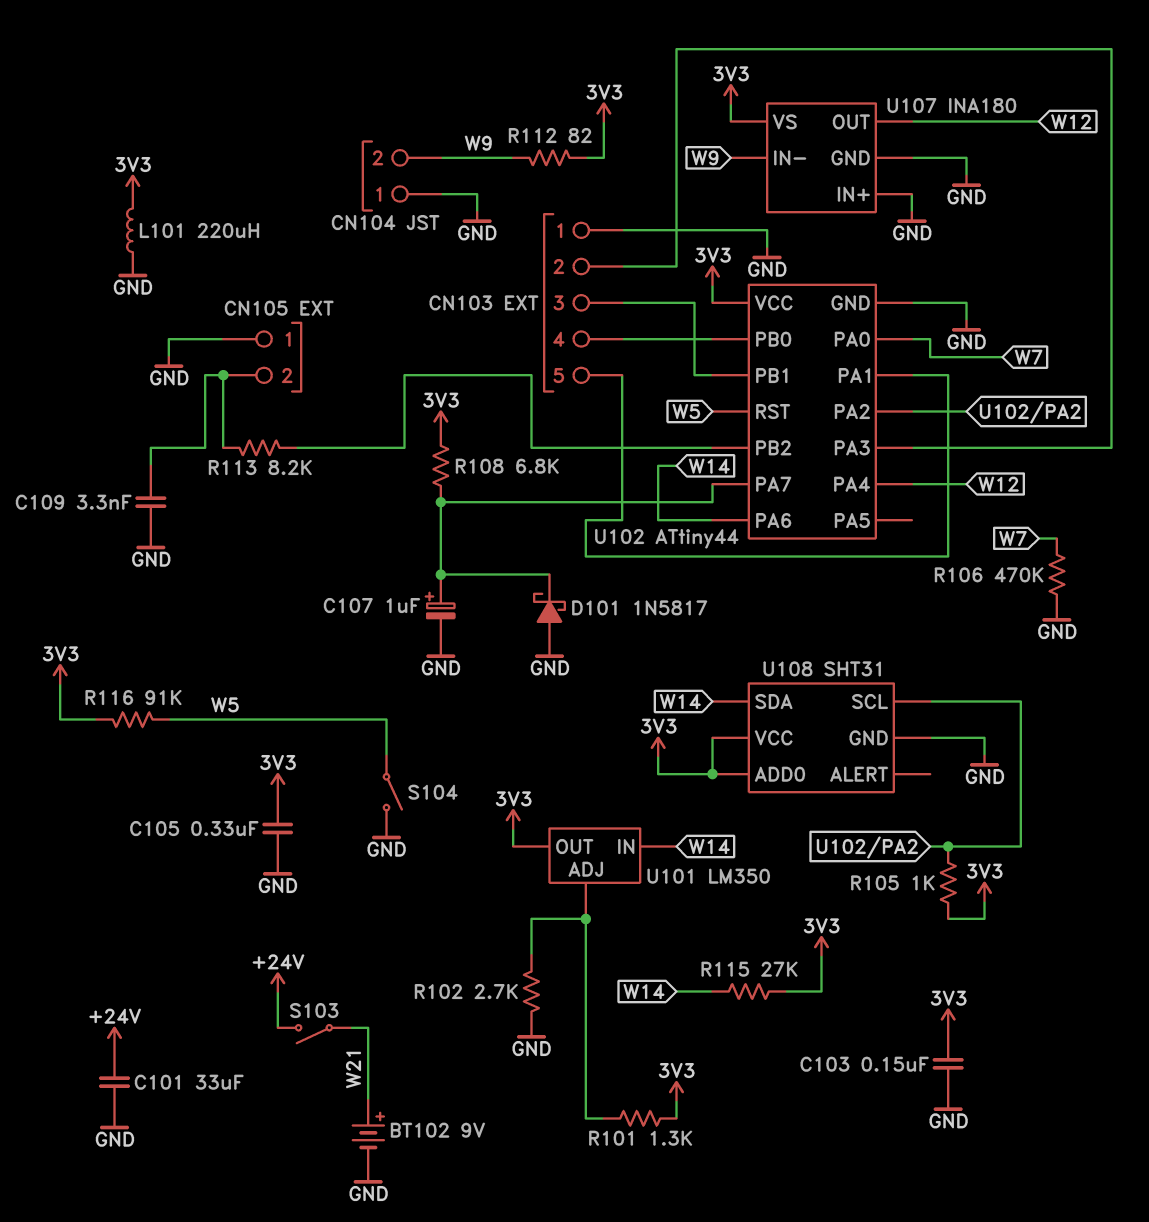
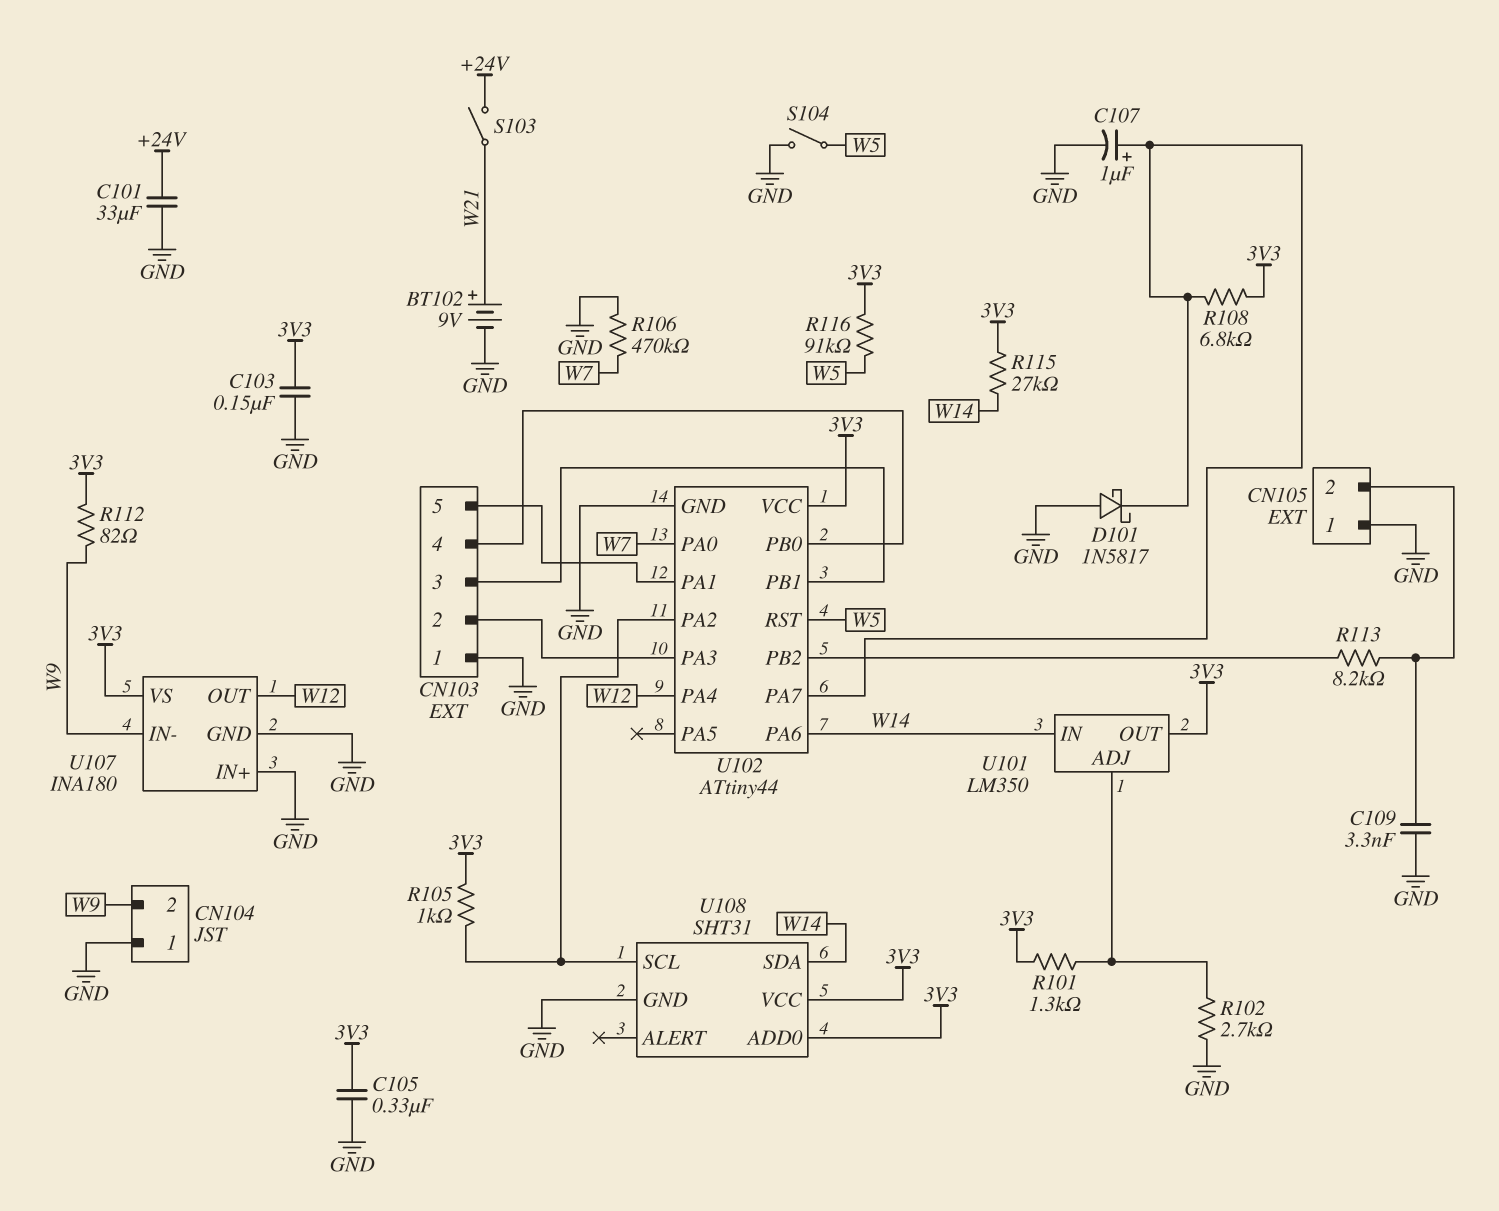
L101: 220uH (3V3, GND) -> none

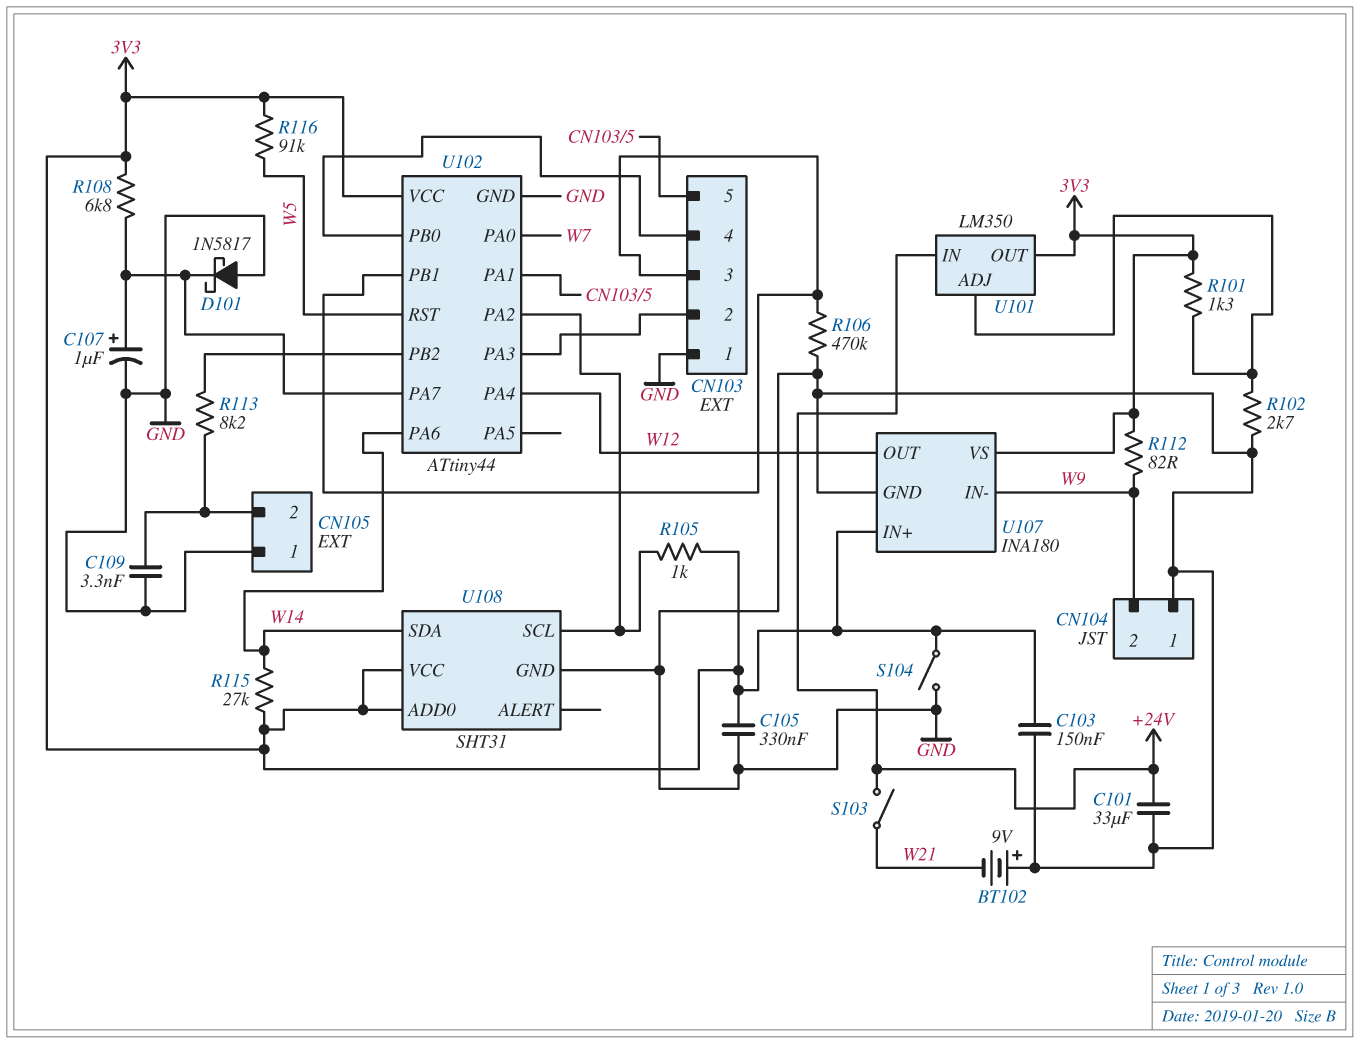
BT102: 9V (plus W21, minus GND) -> 9V (plus GND, minus W21)
R106: 470k (GND, W7) -> 470k (CN103/3, GND)
S104: switch (GND, W5) -> switch (3V3, GND)
U101 pin IN: W14 -> +24V
U107 pin IN+: GND -> 3V3

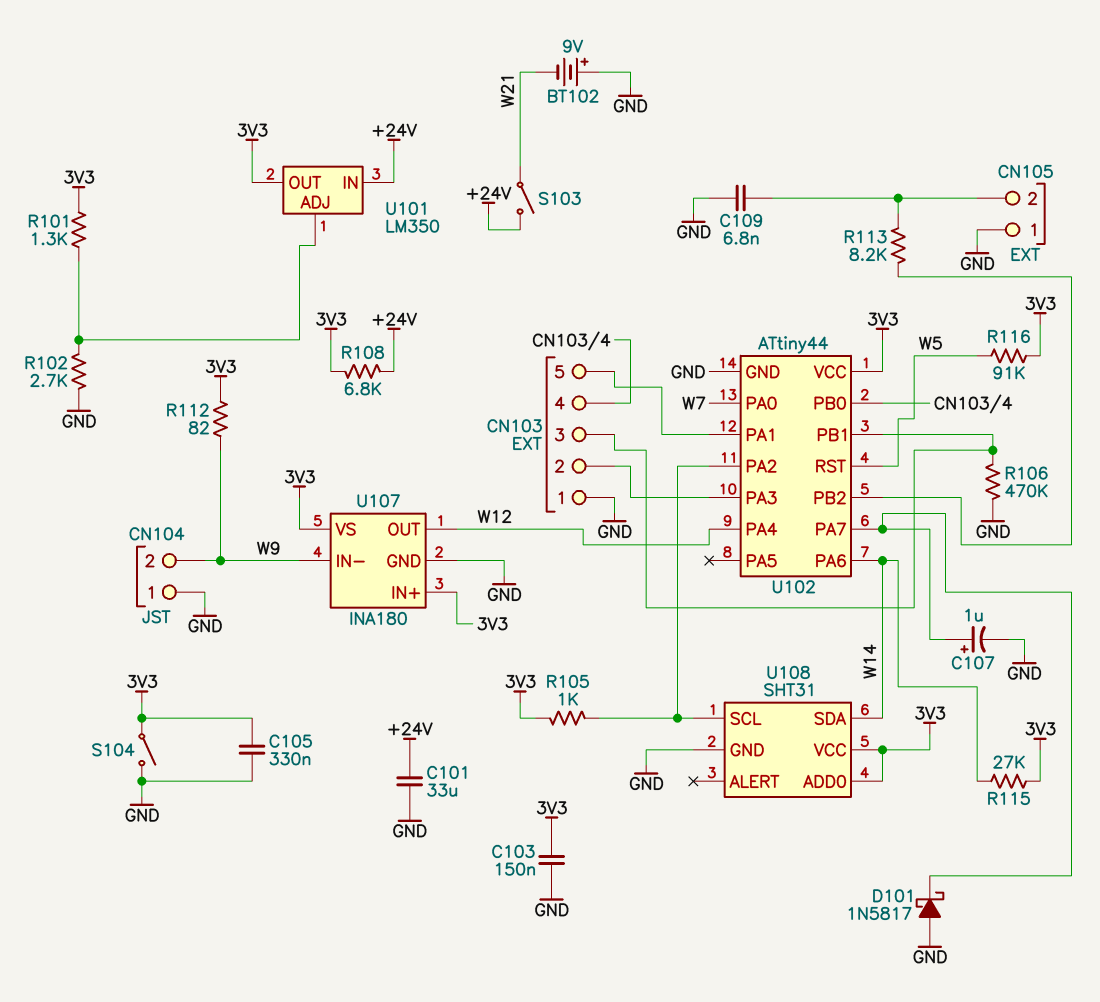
C109: 3.3nF (CN105/2, GND) -> 6.8nF (CN105/2, GND)
R108: 6.8k (3V3, U102/PA7) -> 6.8k (+24V, 3V3)

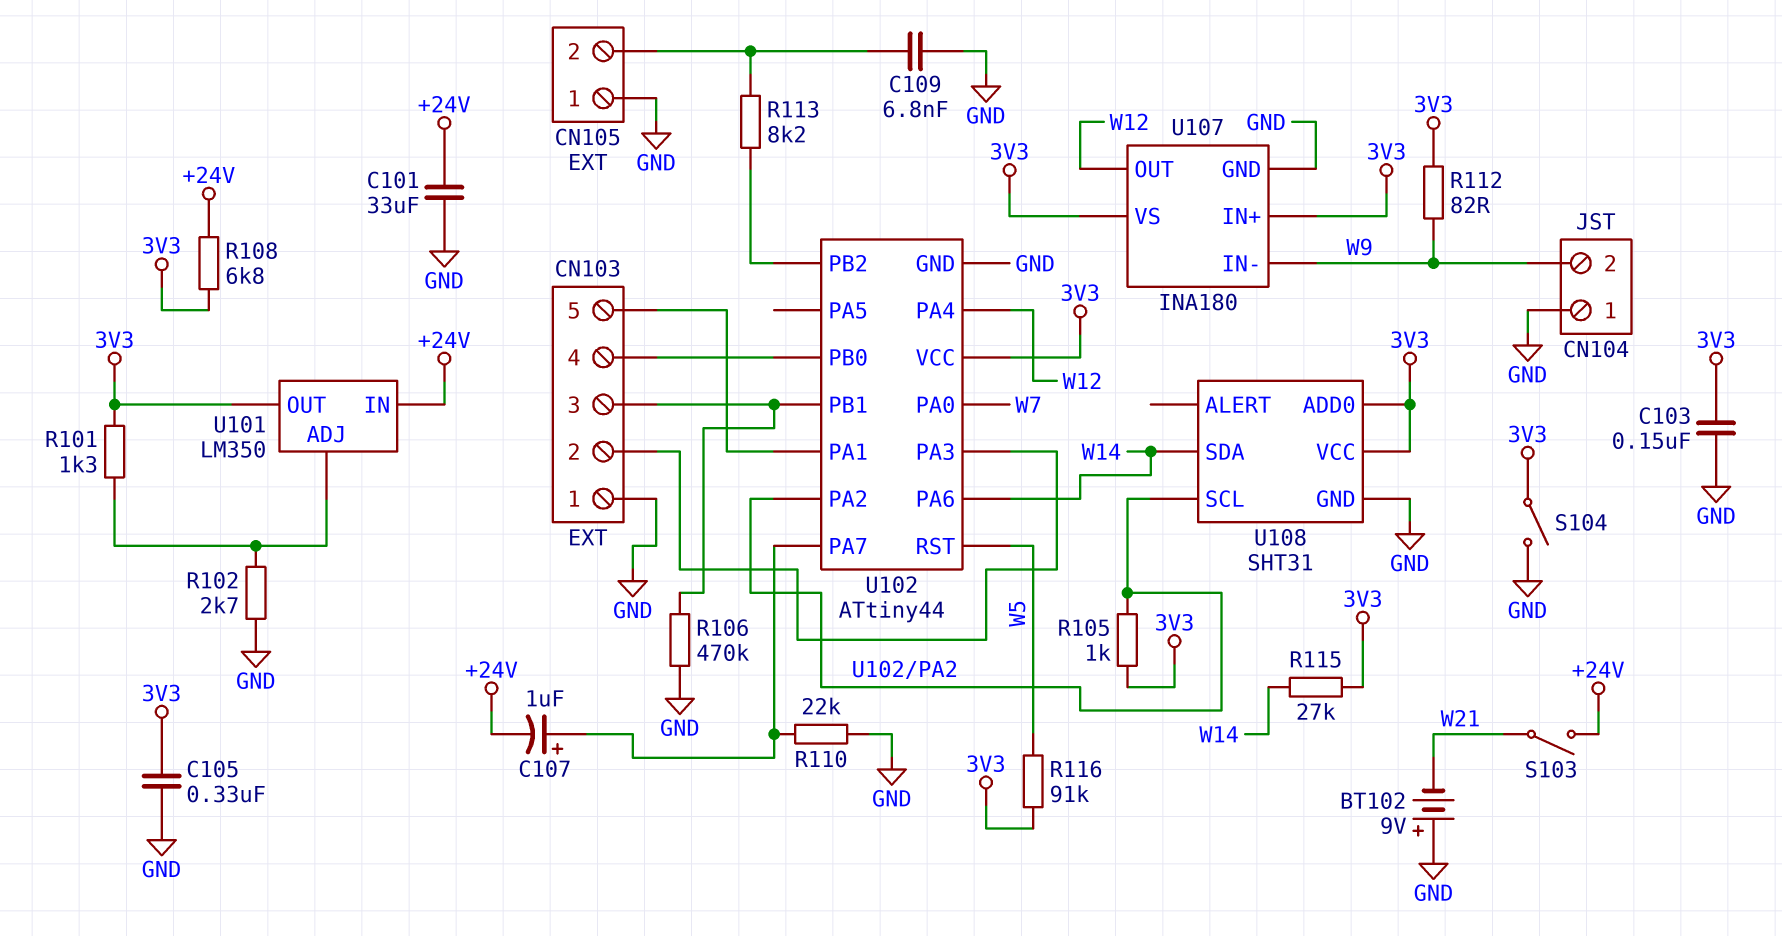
C107: 1uF (plus U102/PA7, minus GND) -> 1uF (plus U102/PA7, minus +24V)
D101: schottky 1N5817 (A GND, K U102/PA7) -> none
R110: none -> 22k (GND, U102/PA7)

